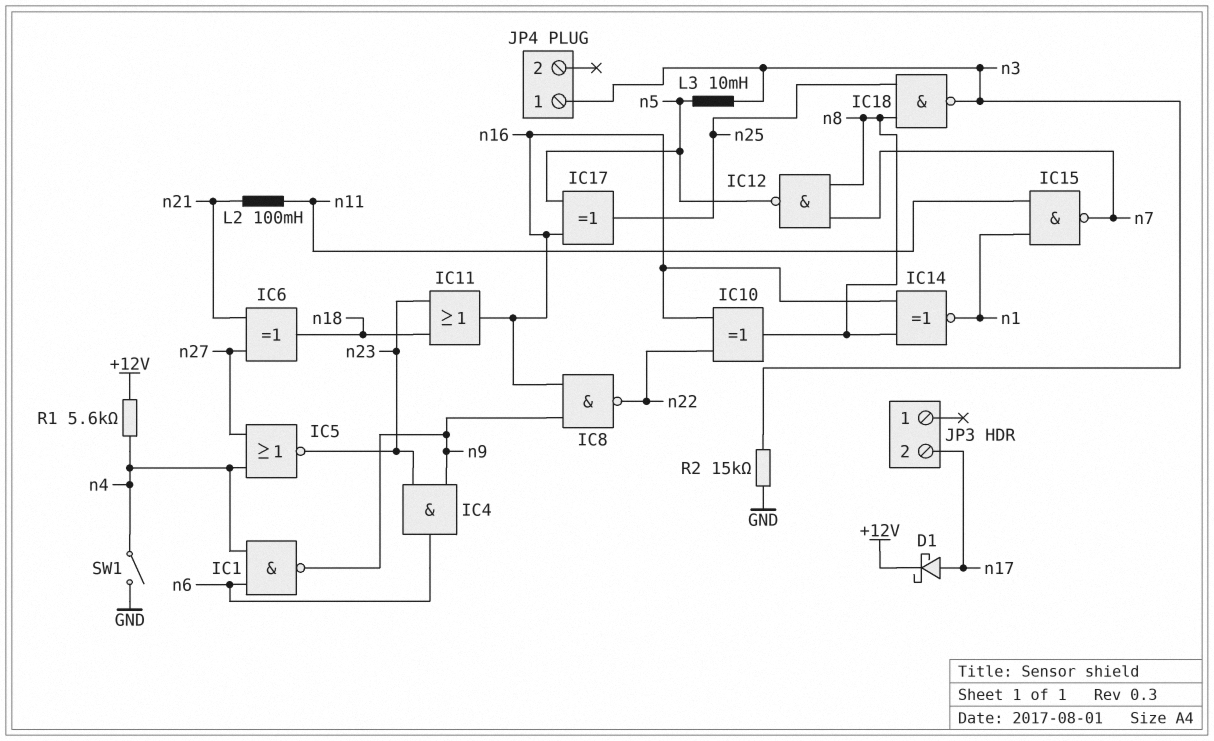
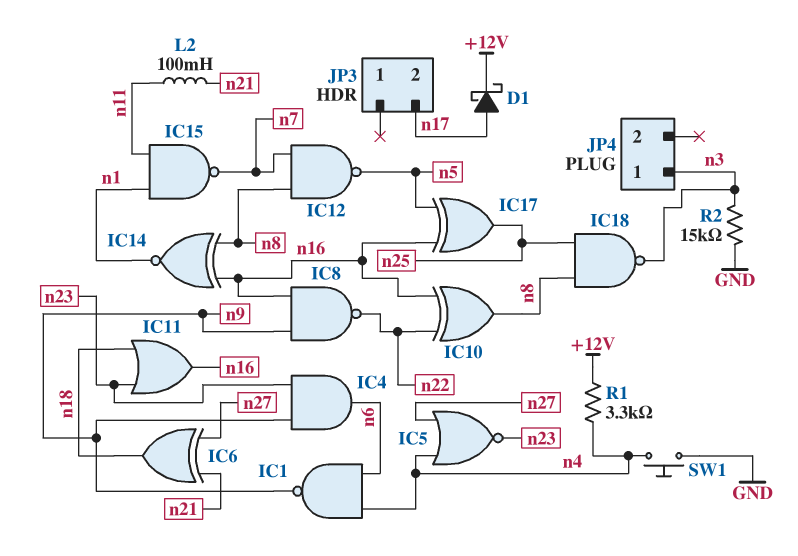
L3: 10mH (n3, n5) -> none
R1: 5.6k (+12V, n4) -> 3.3k (+12V, n4)
SW1: switch (GND, n4) -> button (GND, n4)

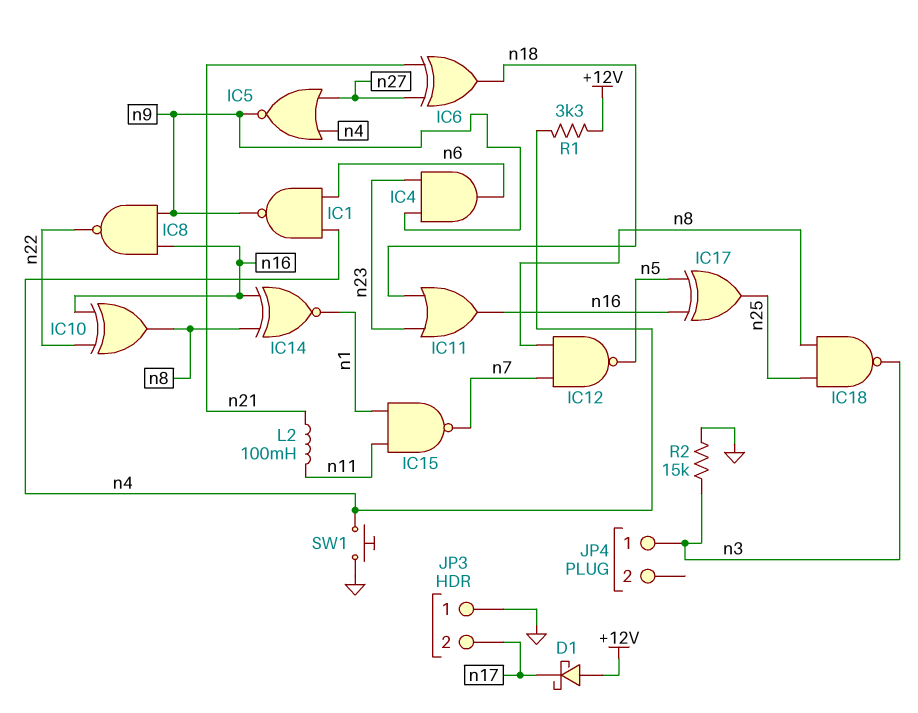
D1: schottky (A n17, K +12V) -> schottky (A +12V, K n17)
IC5: NOR (in n4, in n27, out n23) -> NOR (in n4, in n27, out n9)
JP3 pin 1: none -> GND

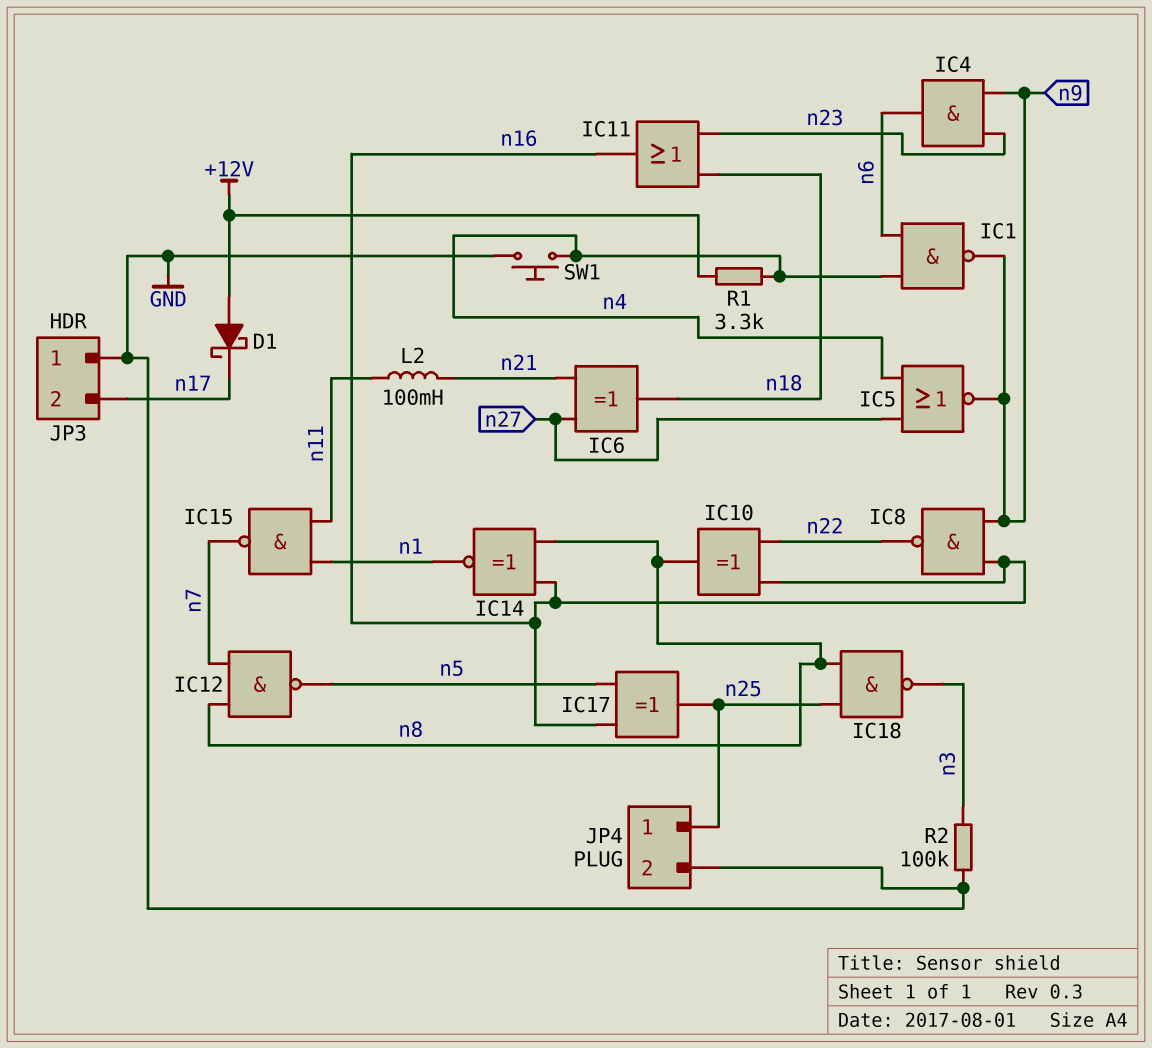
JP4 pin 1: n3 -> n25
JP4 pin 2: none -> GND
R2: 15k (GND, n3) -> 100k (GND, n3)

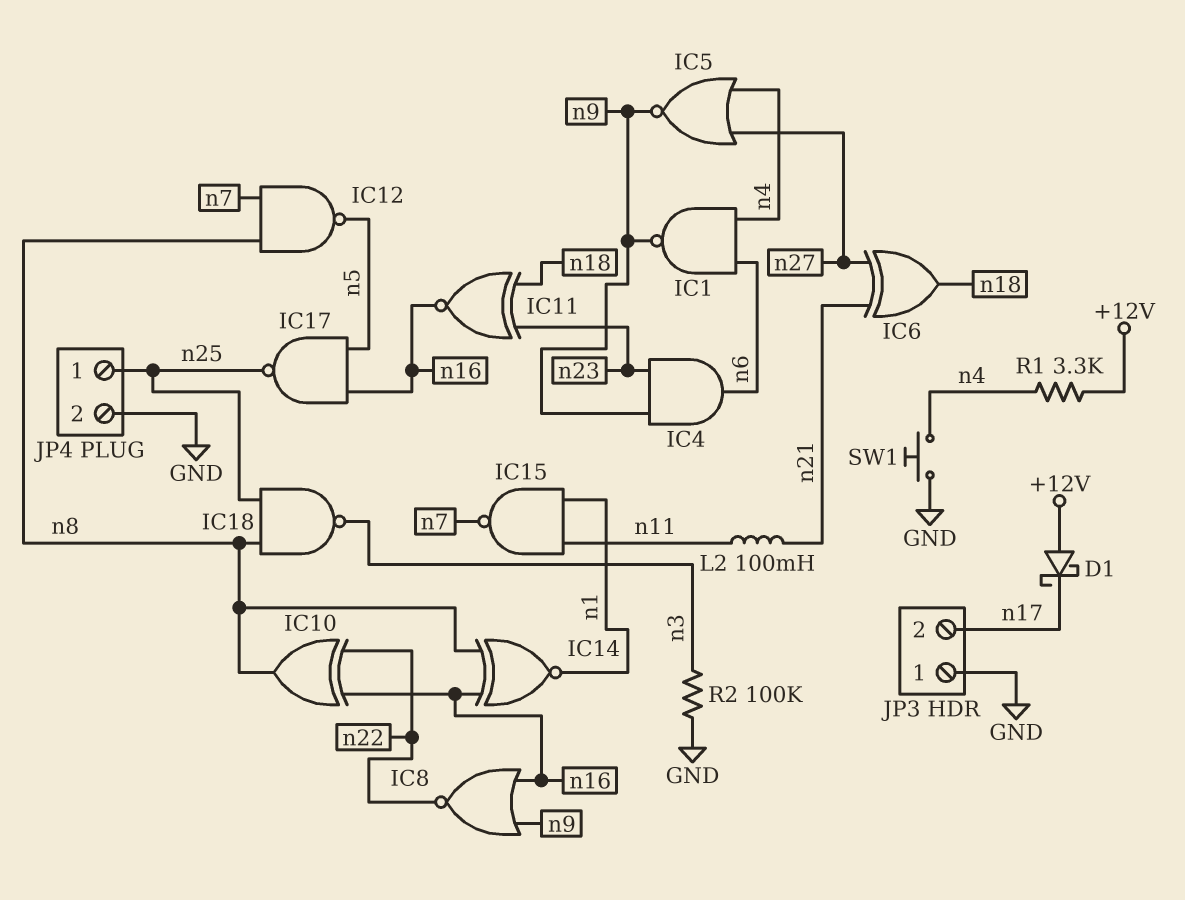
IC8: NAND (in n9, in n16, out n22) -> NOR (in n9, in n16, out n22)
IC11: OR (in n18, in n23, out n16) -> XNOR (in n18, in n23, out n16)
IC17: XOR (in n5, in n16, out n25) -> NAND (in n5, in n16, out n25)

